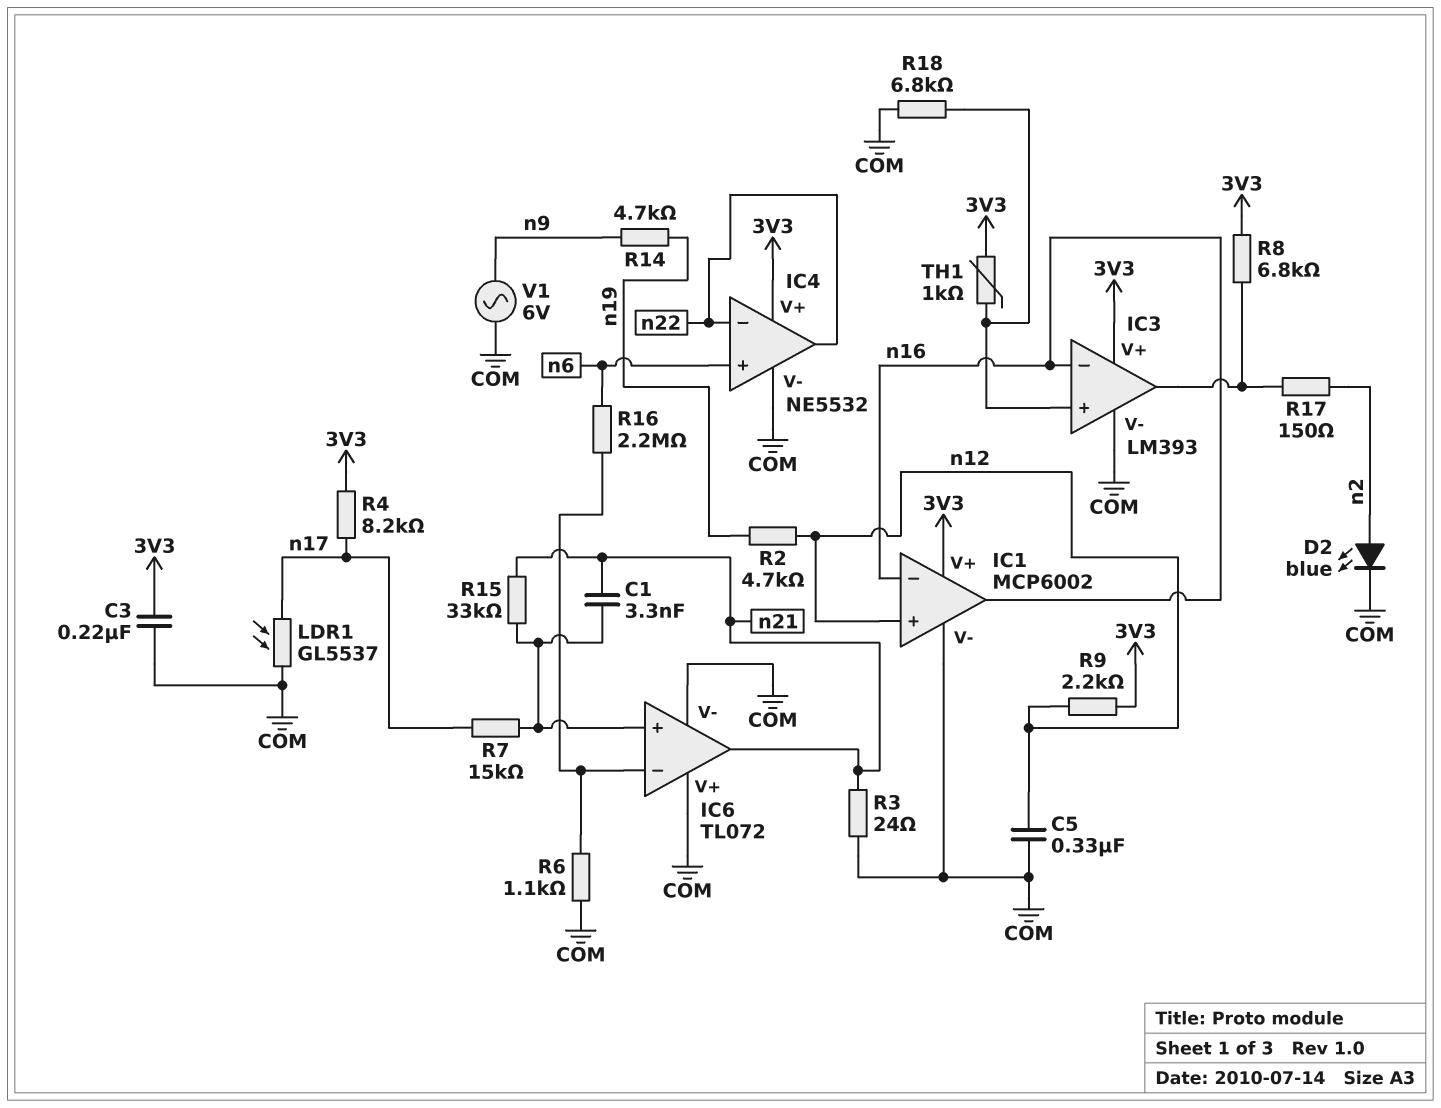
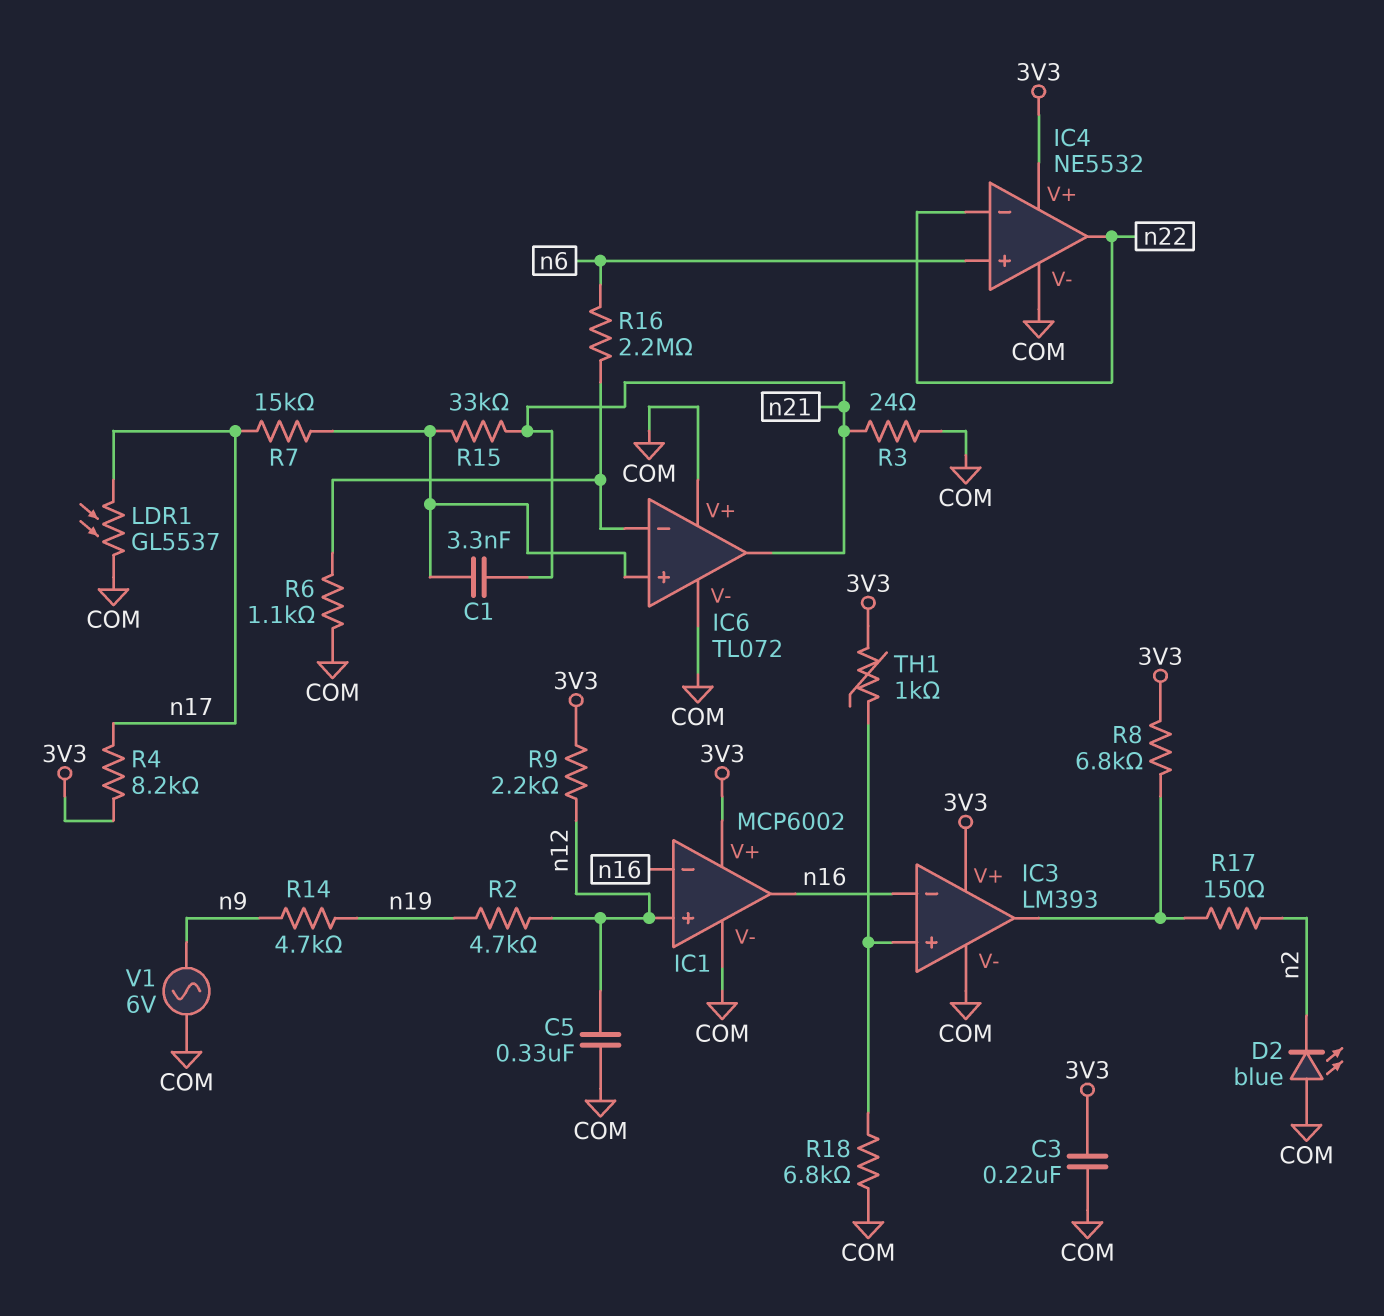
D2: LED blue (A n2, K COM) -> LED blue (A COM, K n2)

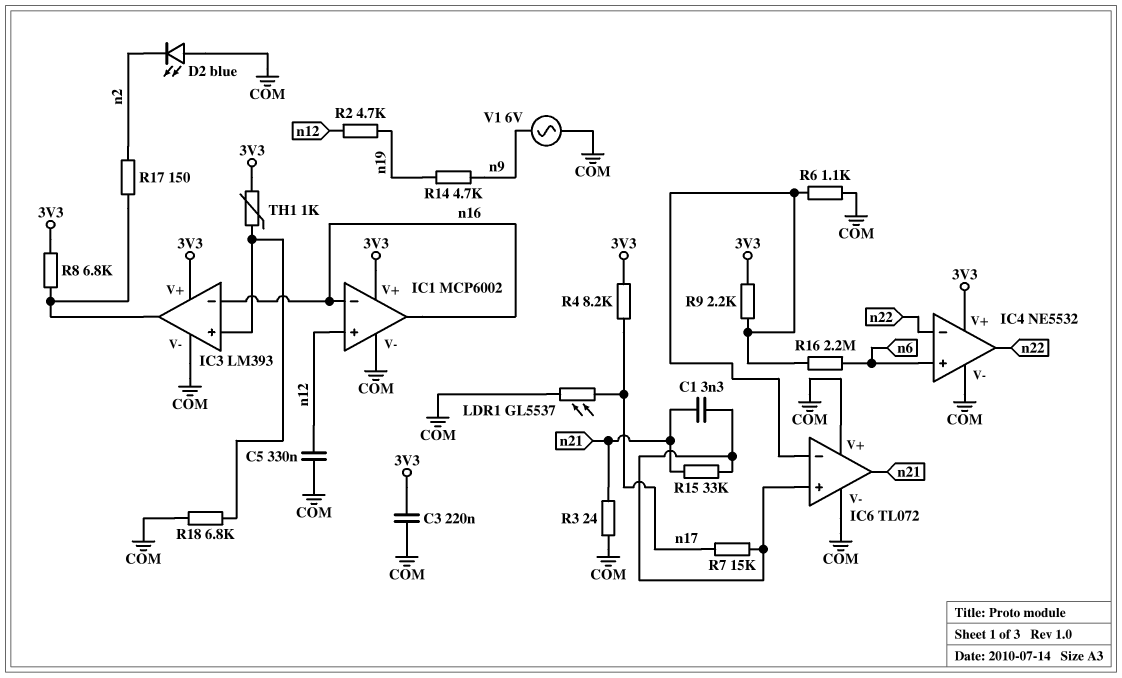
R9: 2.2k (3V3, n12) -> 2.2k (3V3, IC6/in-)

